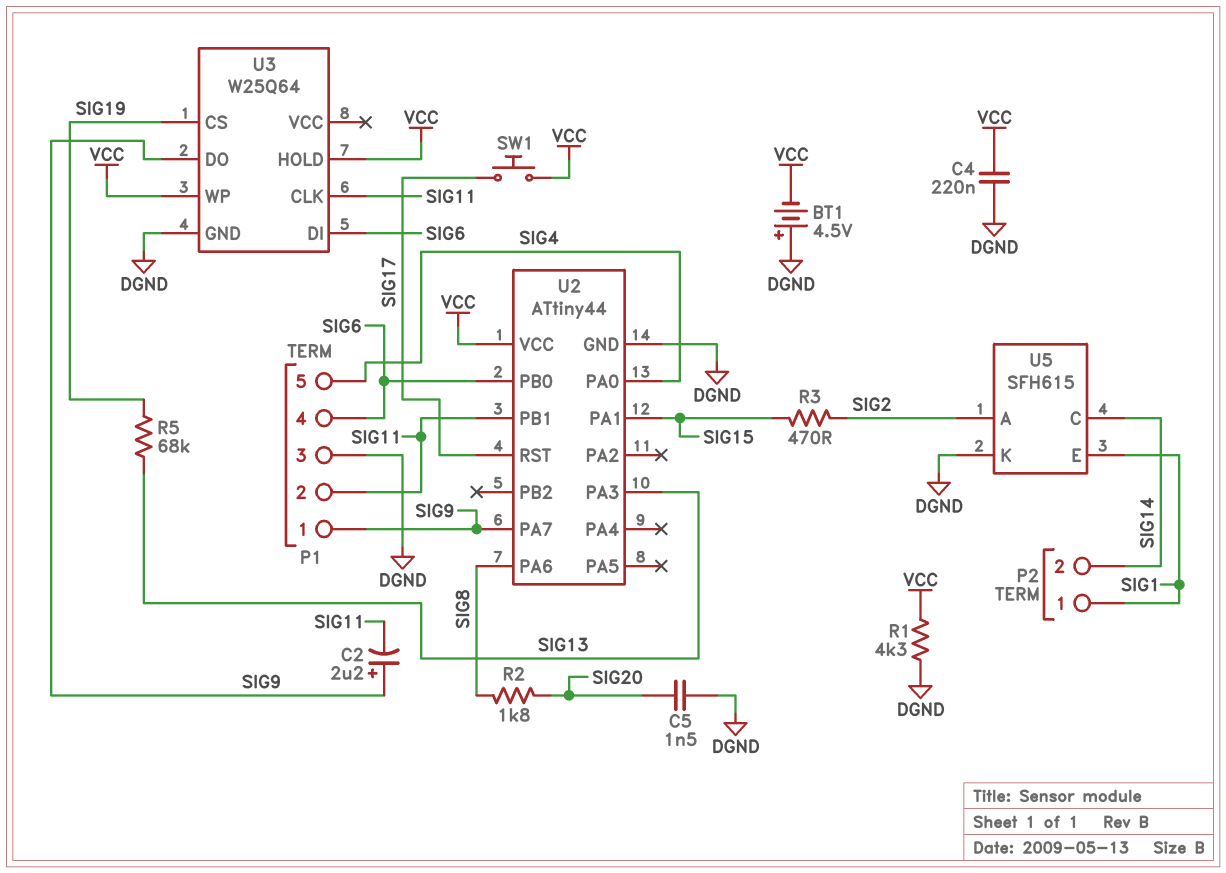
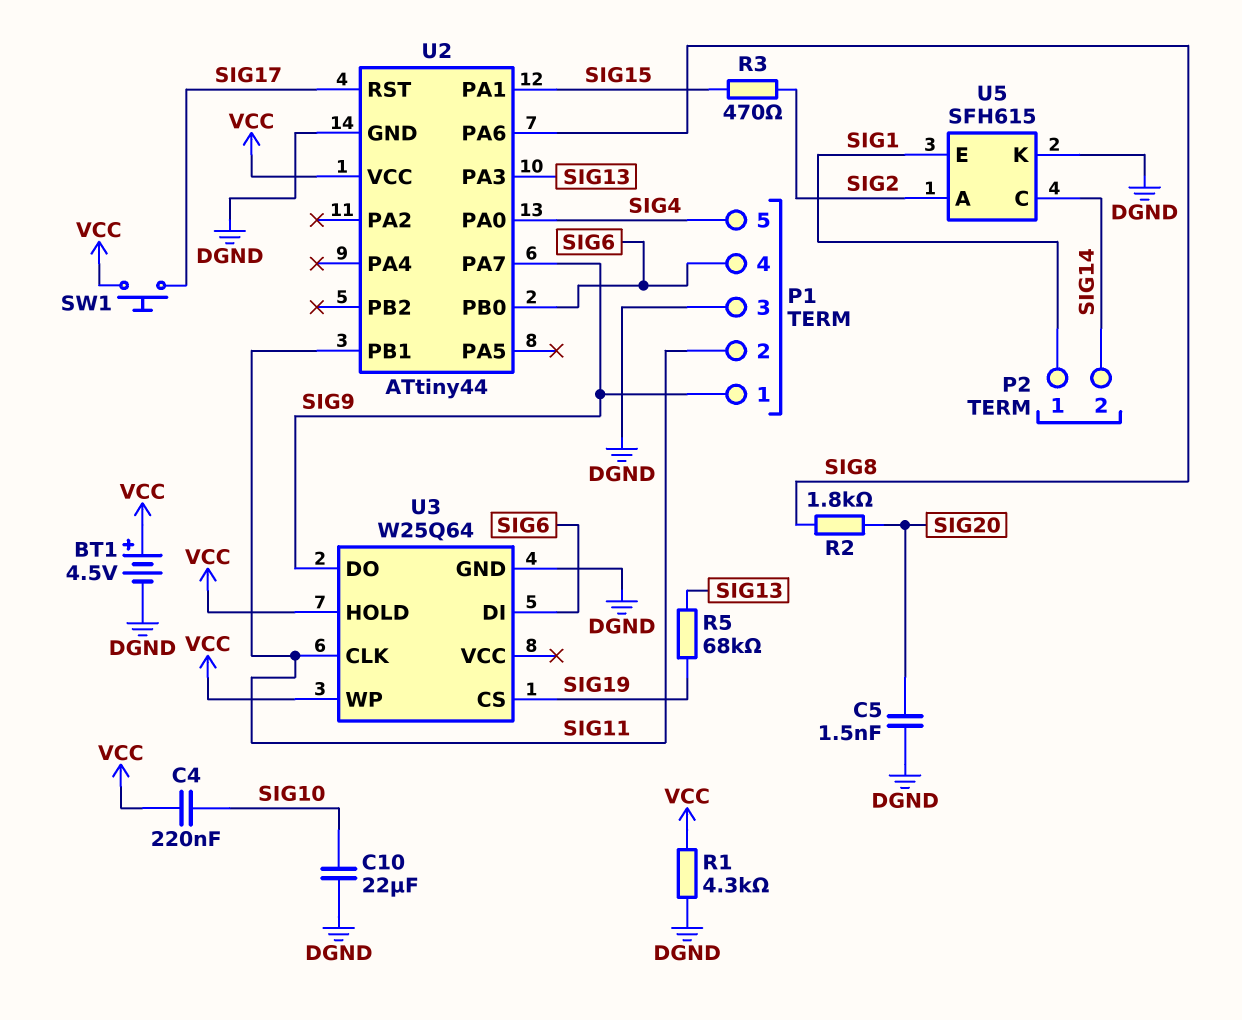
BT1: 4.5V (plus DGND, minus VCC) -> 4.5V (plus VCC, minus DGND)
C2: 2.2uF (plus SIG9, minus SIG11) -> none
C4: 220nF (DGND, VCC) -> 220nF (SIG10, VCC)
C10: none -> 22uF (DGND, SIG10)

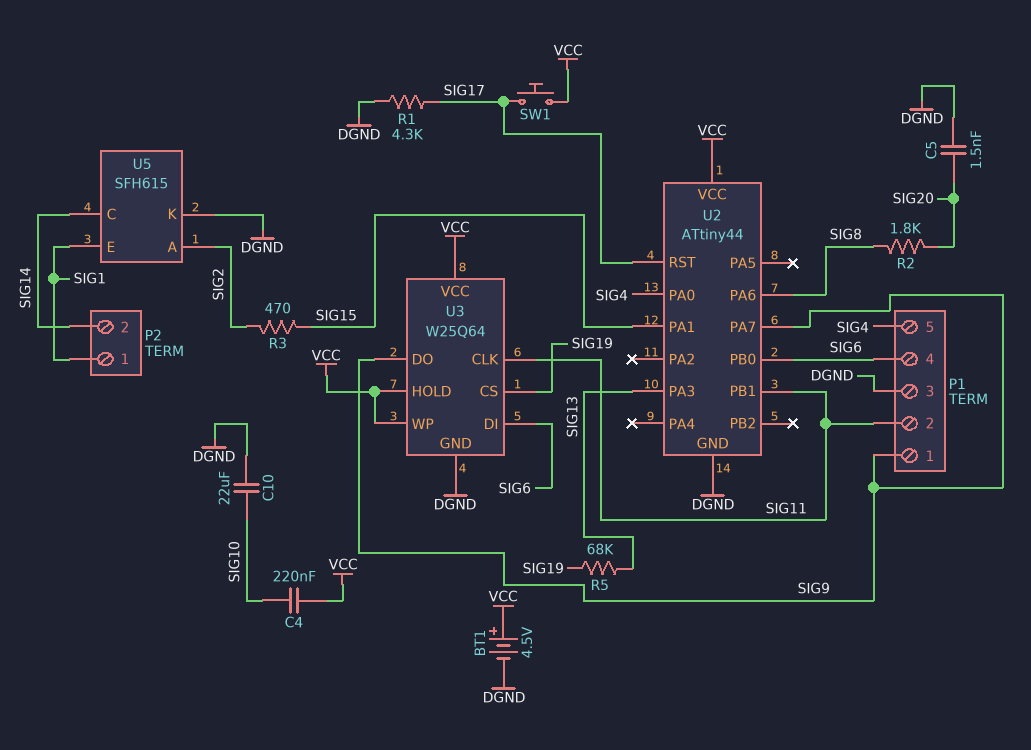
R1: 4.3k (DGND, VCC) -> 4.3k (DGND, SIG17)
U3 pin VCC: none -> VCC

